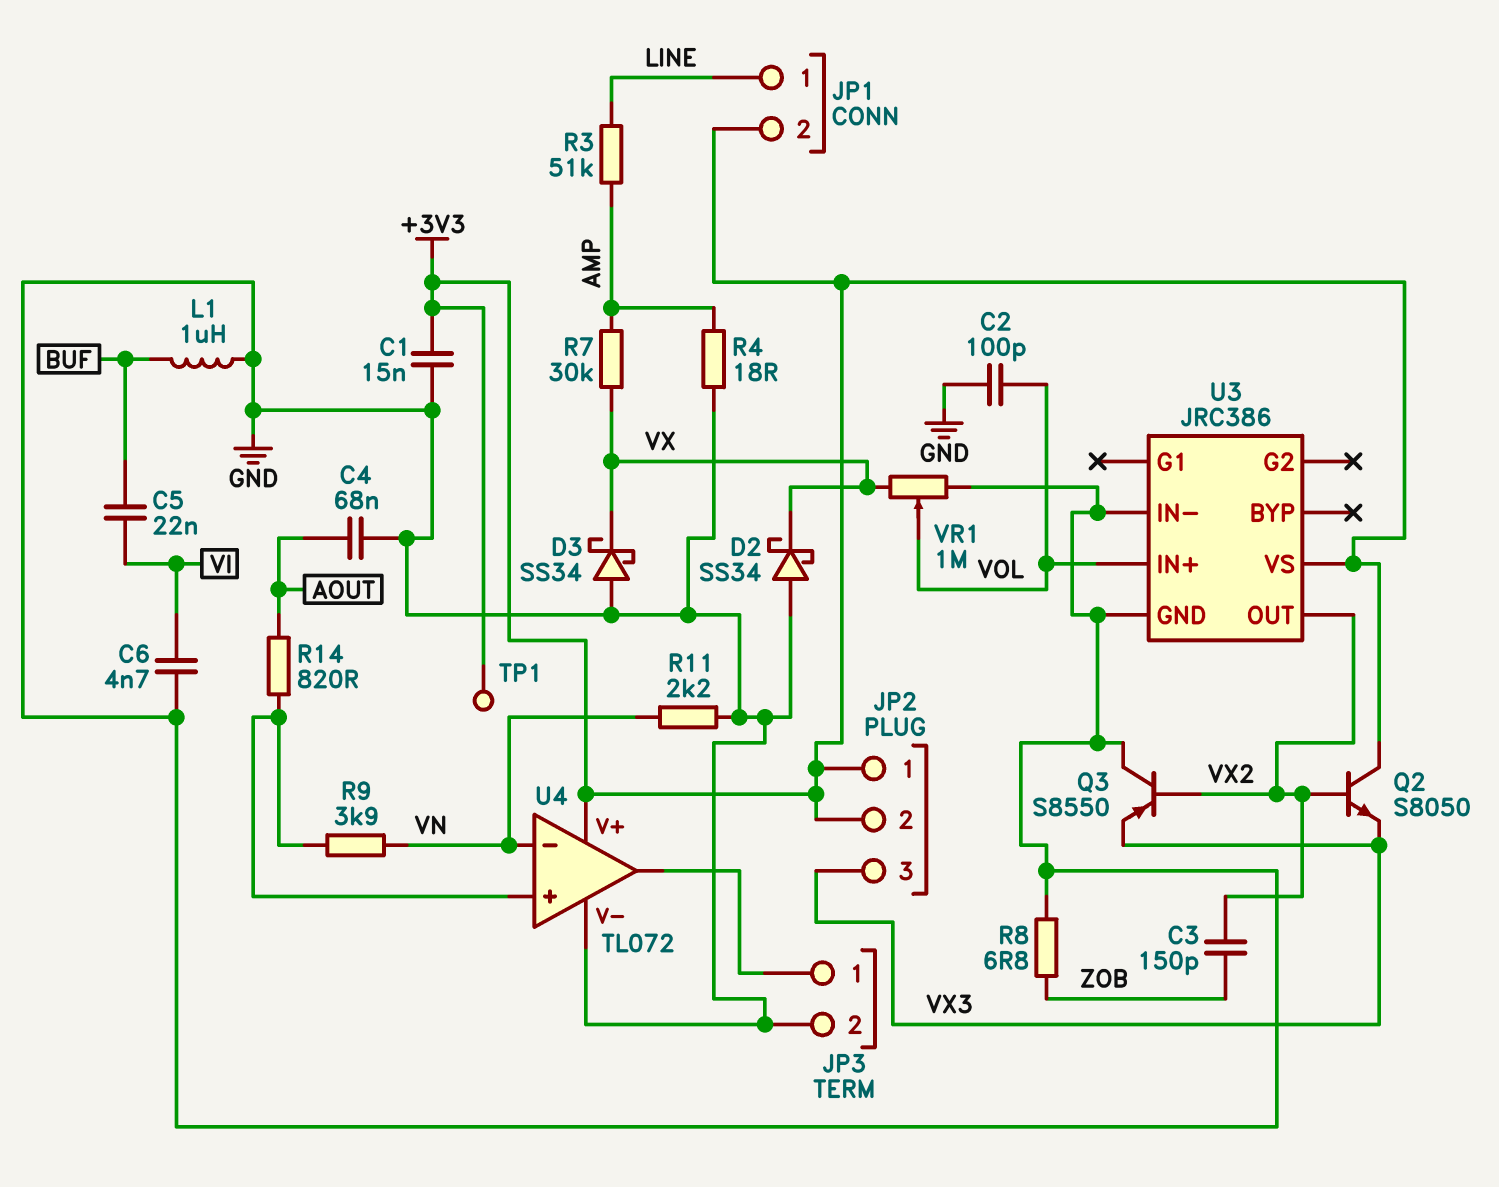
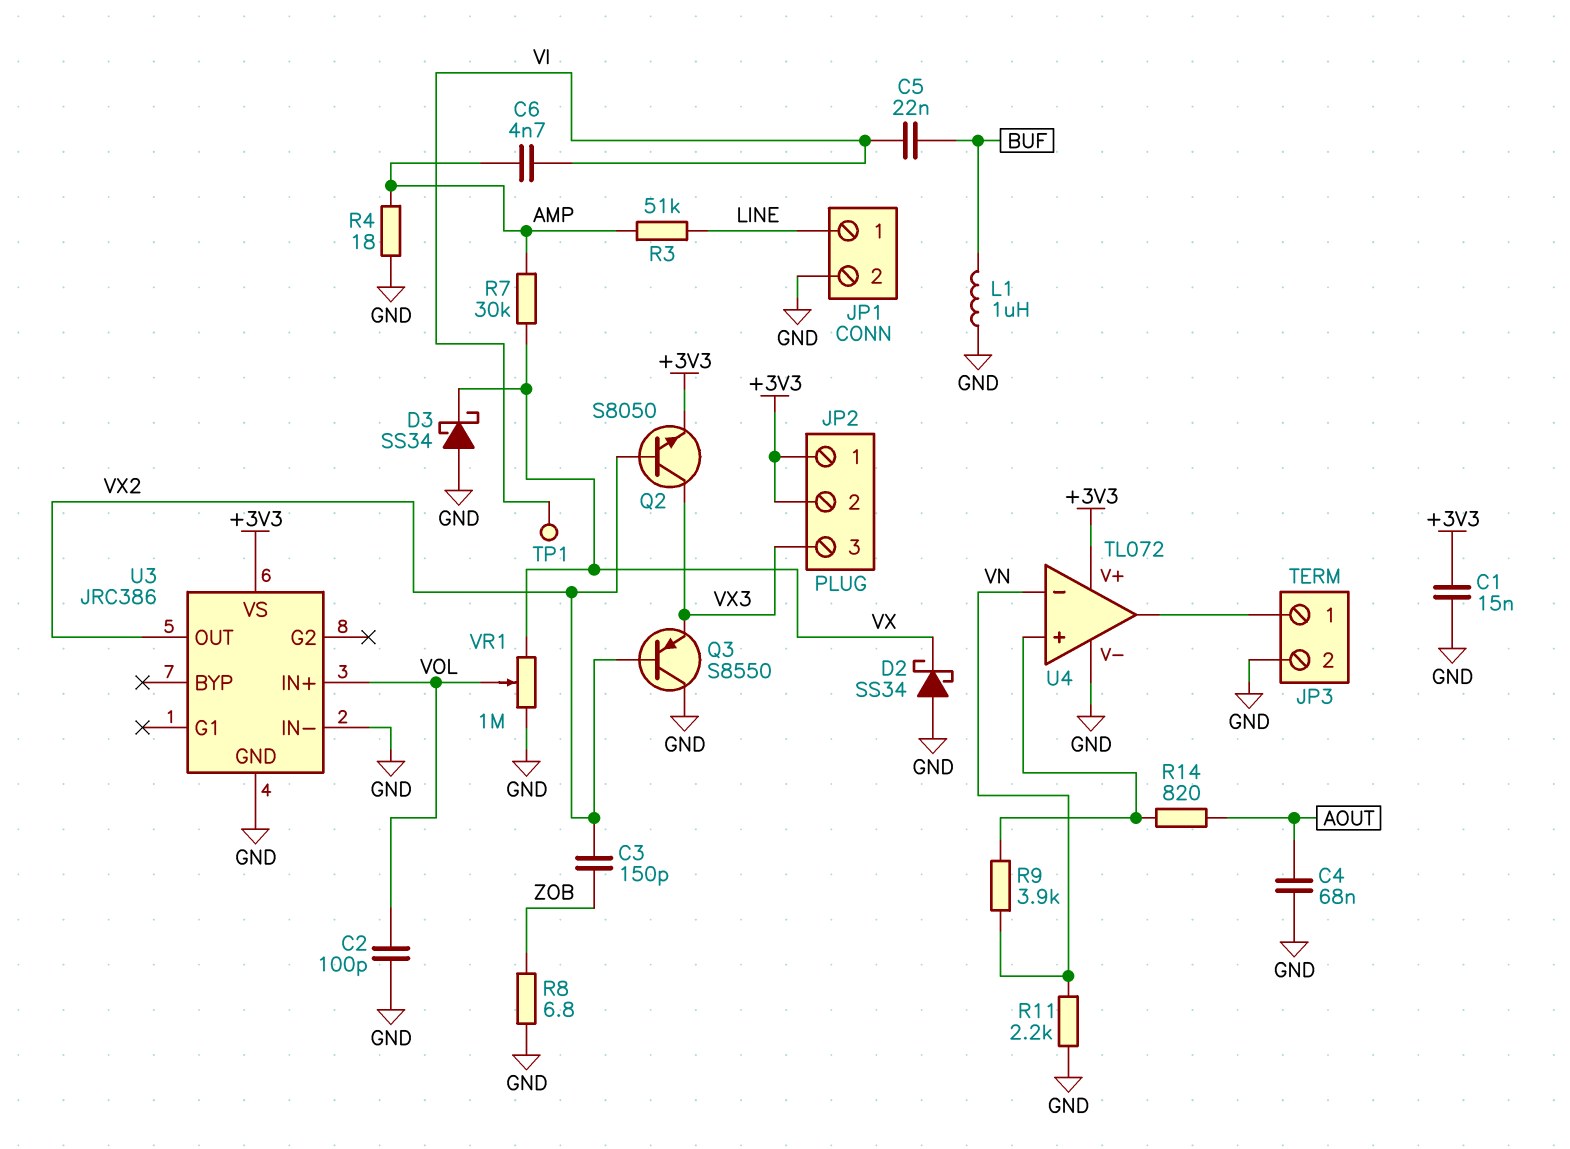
C6: 4.7nF (GND, VI) -> 4.7nF (AMP, VI)
JP1 pin 2: +3V3 -> GND
Q2: NPN S8050 (B VX2, C +3V3, E VX3) -> NPN S8050 (B VX2, C VX3, E +3V3)
TP1: test point (+3V3) -> test point (VI)

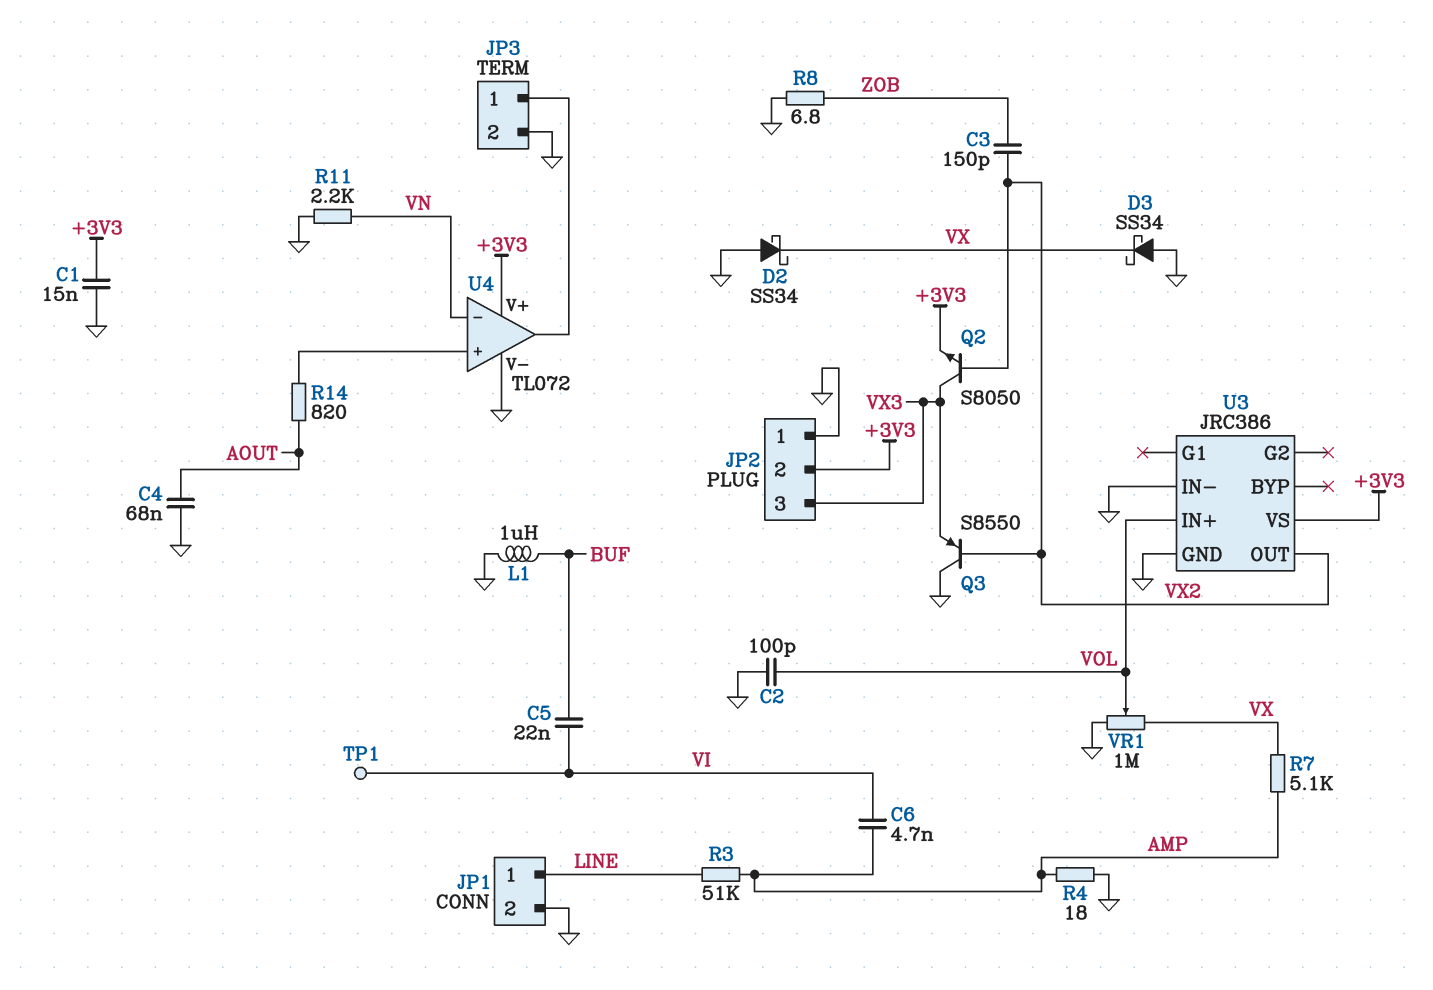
JP2 pin 1: +3V3 -> GND
R7: 30k (AMP, VX) -> 5.1k (AMP, VX)
R9: 3.9k (U4/in+, VN) -> none

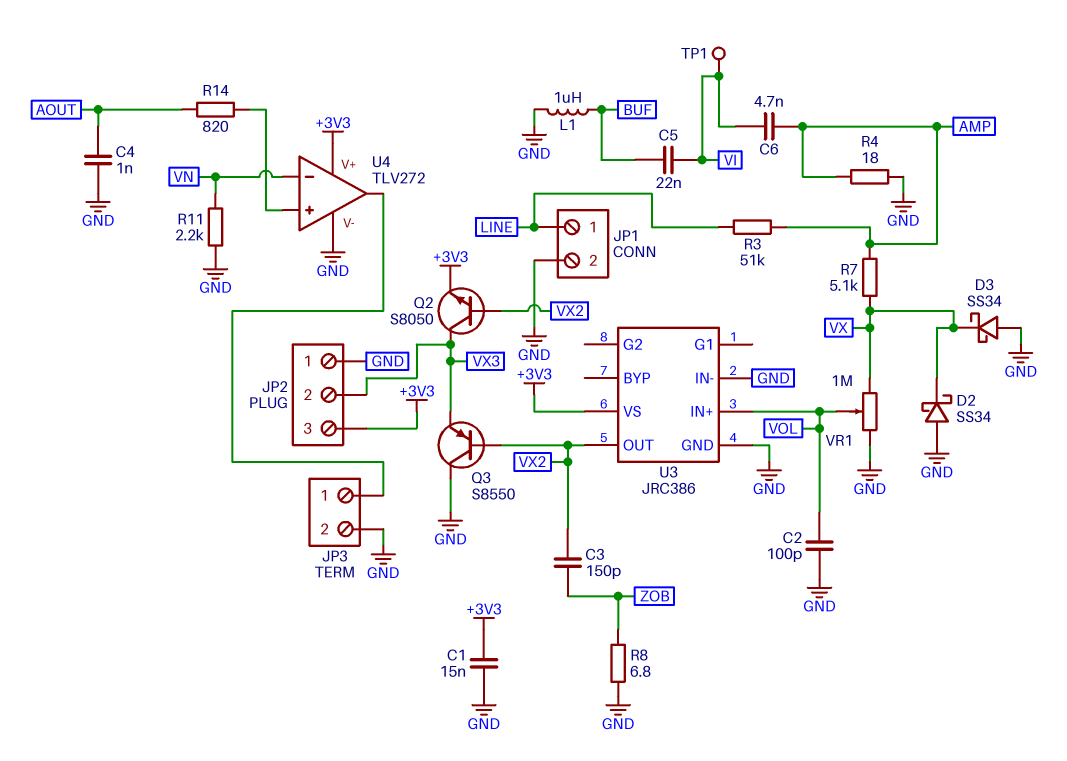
C4: 68nF (AOUT, GND) -> 1nF (AOUT, GND)
JP2 pin 2: +3V3 -> VX3
JP2 pin 3: VX3 -> +3V3
U4: TL072 -> TLV272

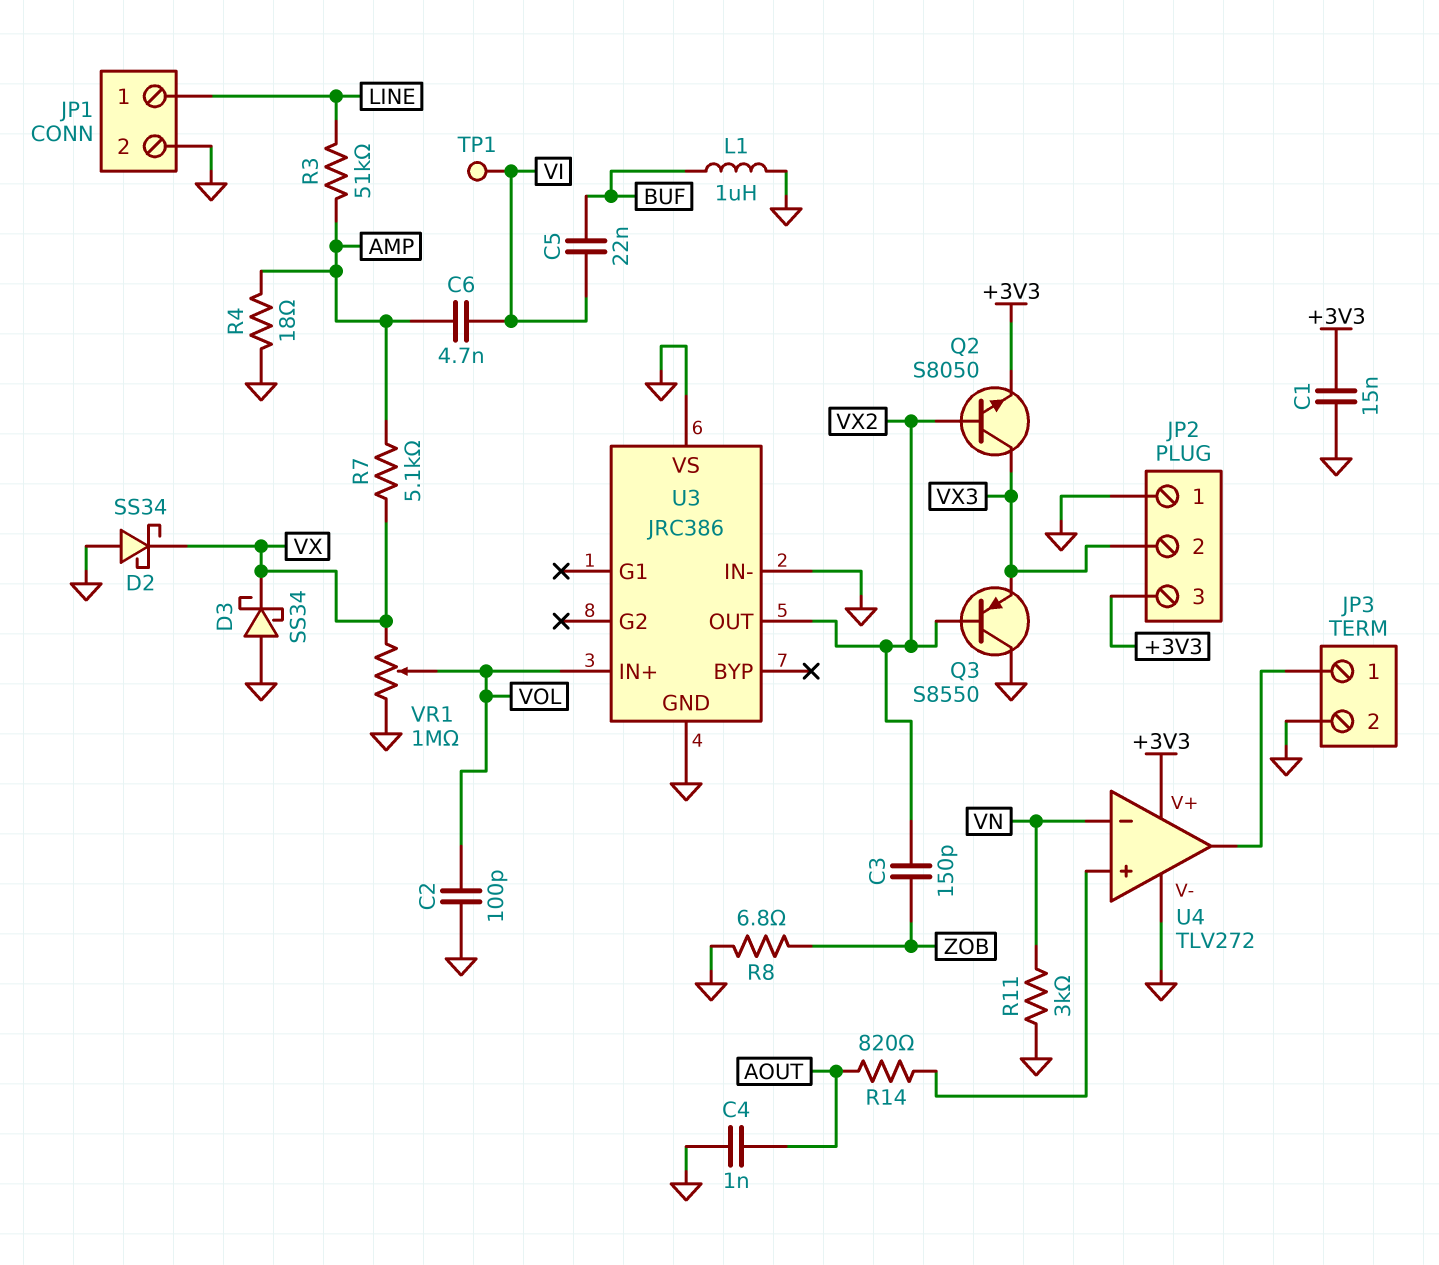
R11: 2.2k (GND, VN) -> 3k (GND, VN)
U3 pin VS: +3V3 -> GND

